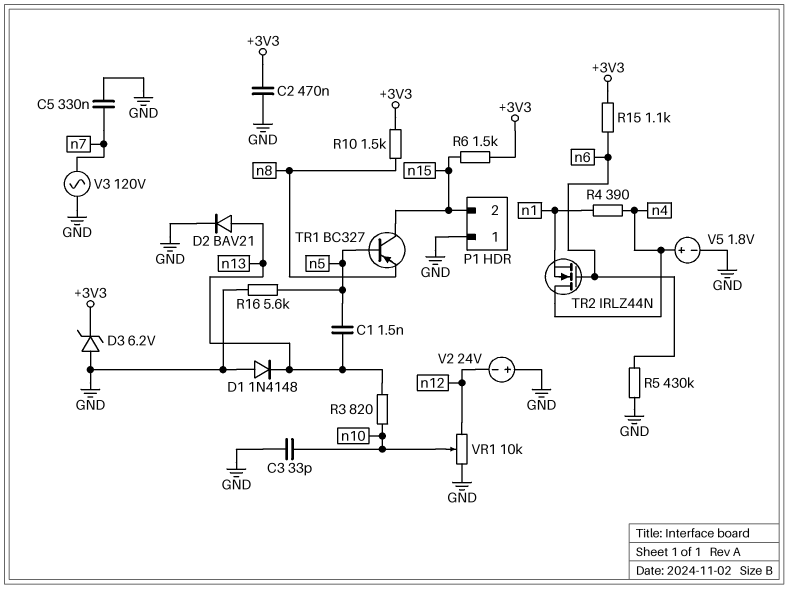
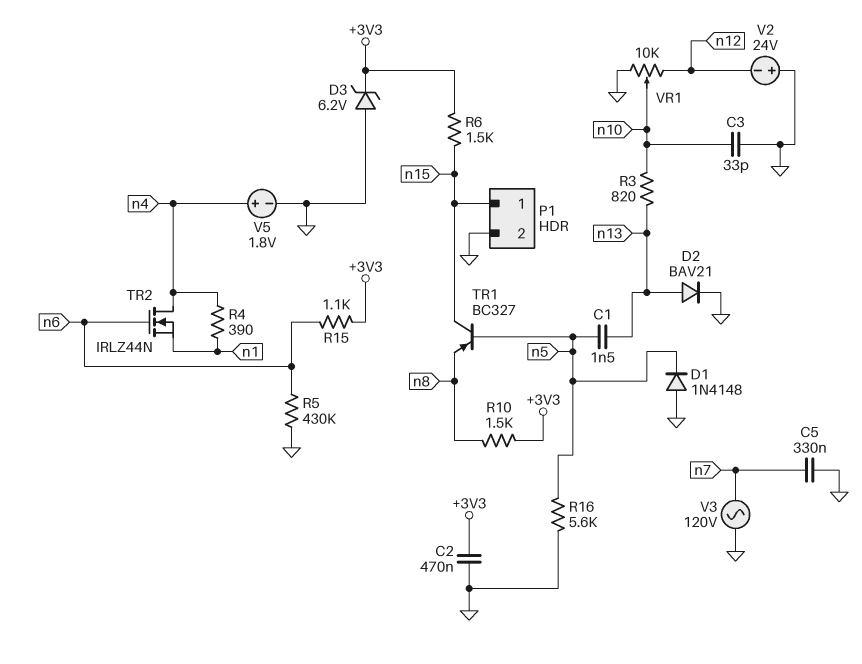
D1: diode 1N4148 (A GND, K n13) -> diode 1N4148 (A GND, K n5)
P1 pin 1: GND -> n15
P1 pin 2: n15 -> GND

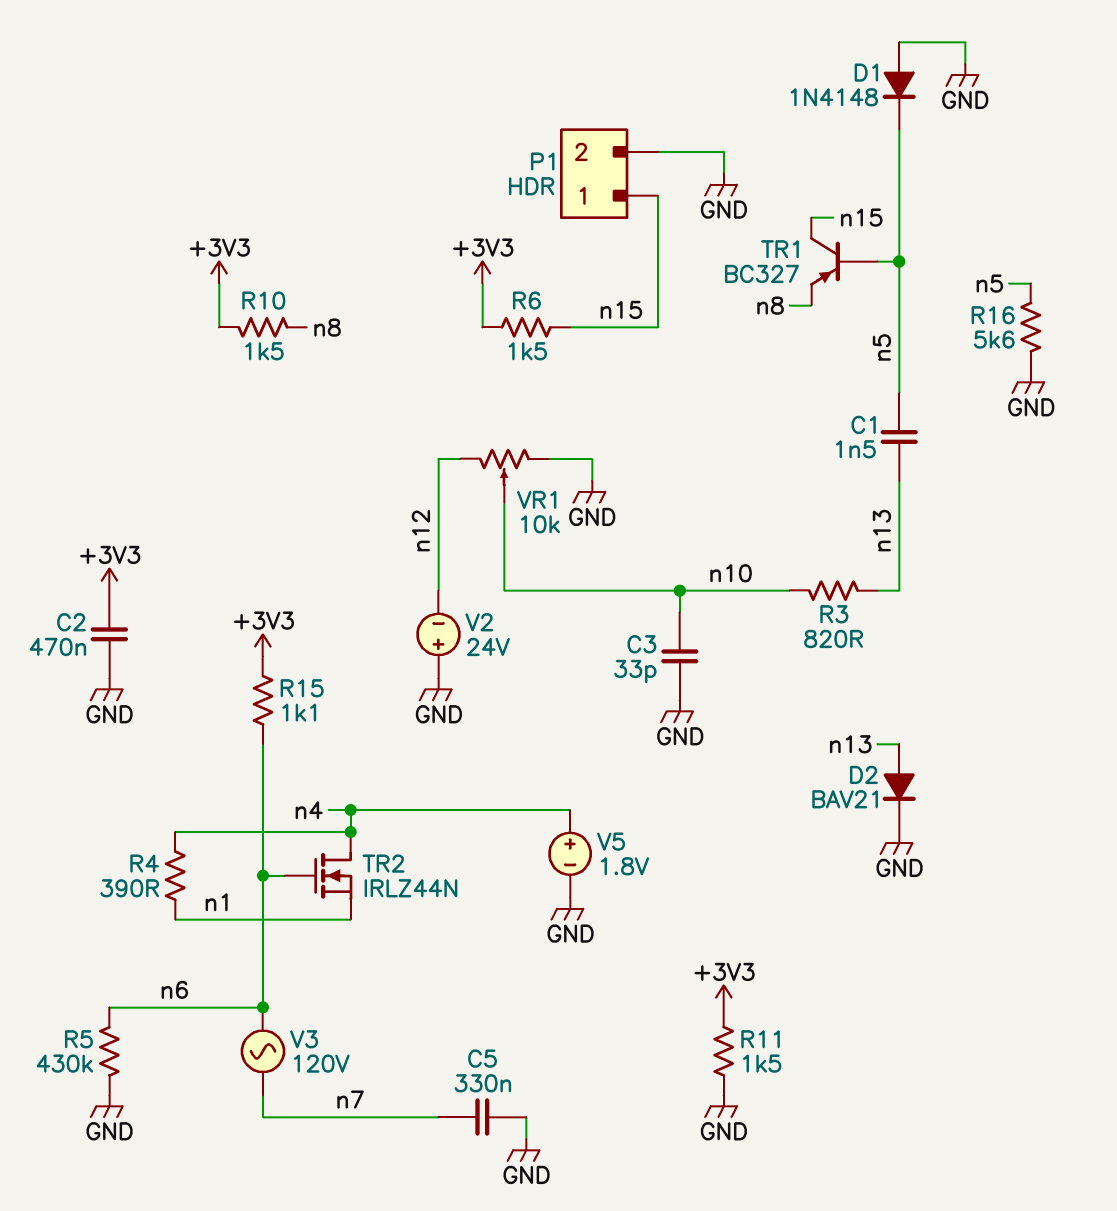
D3: zener 6.2V (A GND, K +3V3) -> none
R11: none -> 1.5k (+3V3, GND)
V3: AC 120V (GND, n7) -> AC 120V (n6, n7)

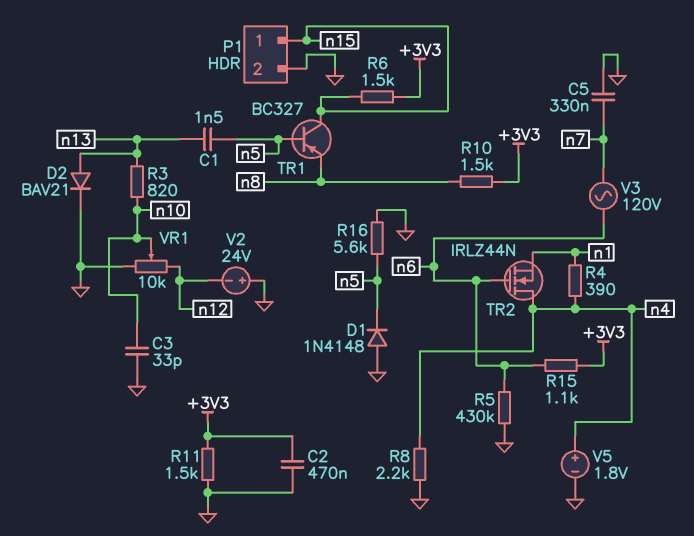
R8: none -> 2.2k (GND, n4)

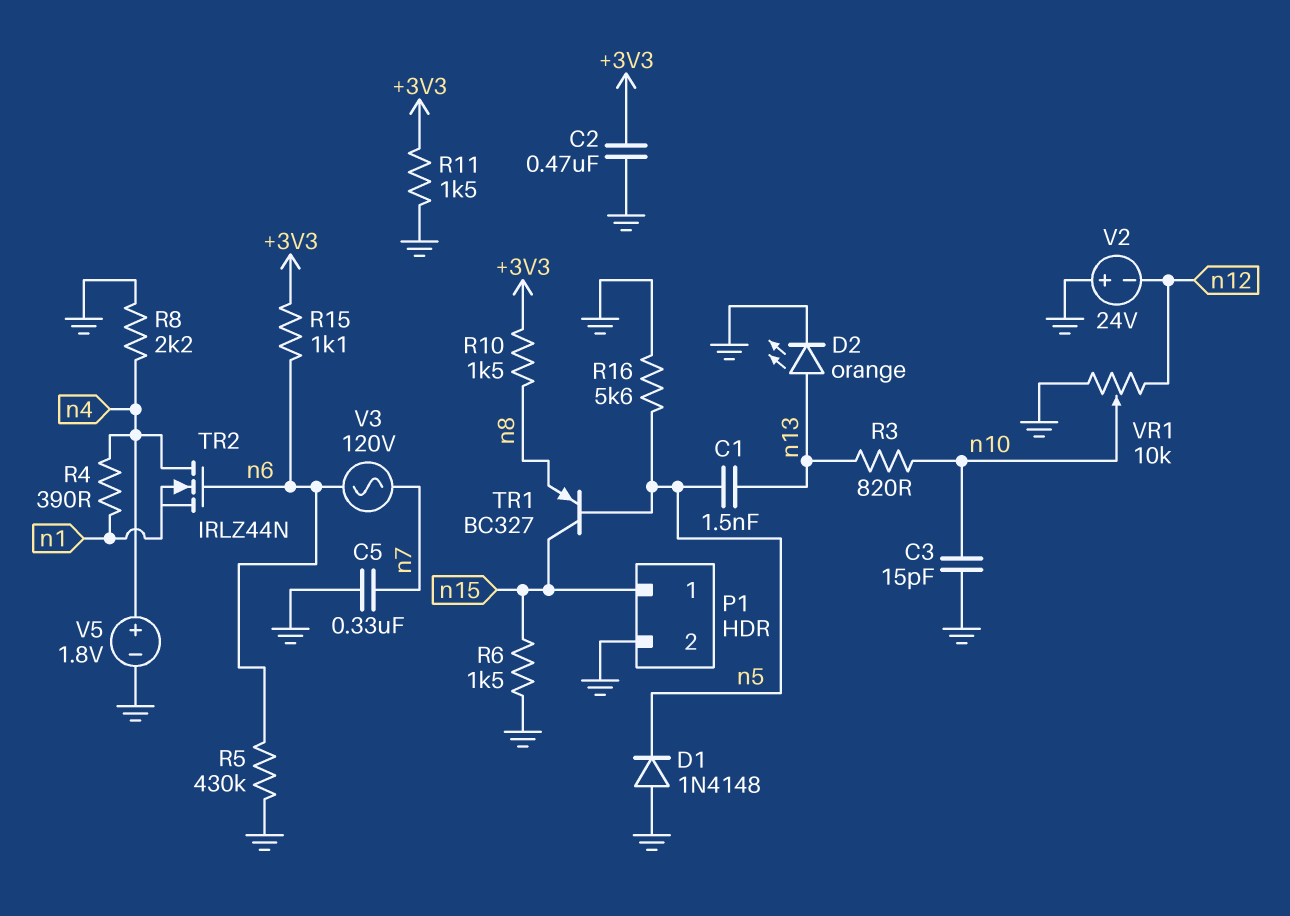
C3: 33pF (GND, n10) -> 15pF (GND, n10)
D2: diode BAV21 (A n13, K GND) -> LED orange (A n13, K GND)
R6: 1.5k (+3V3, n15) -> 1.5k (GND, n15)

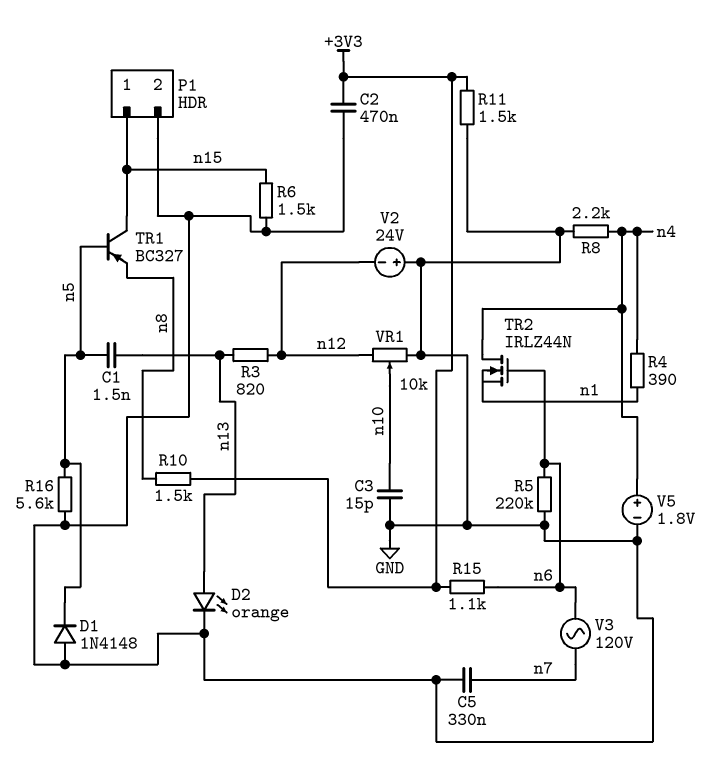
R3: 820 (n10, n13) -> 820 (n12, n13)
R5: 430k (GND, n6) -> 220k (GND, n6)

